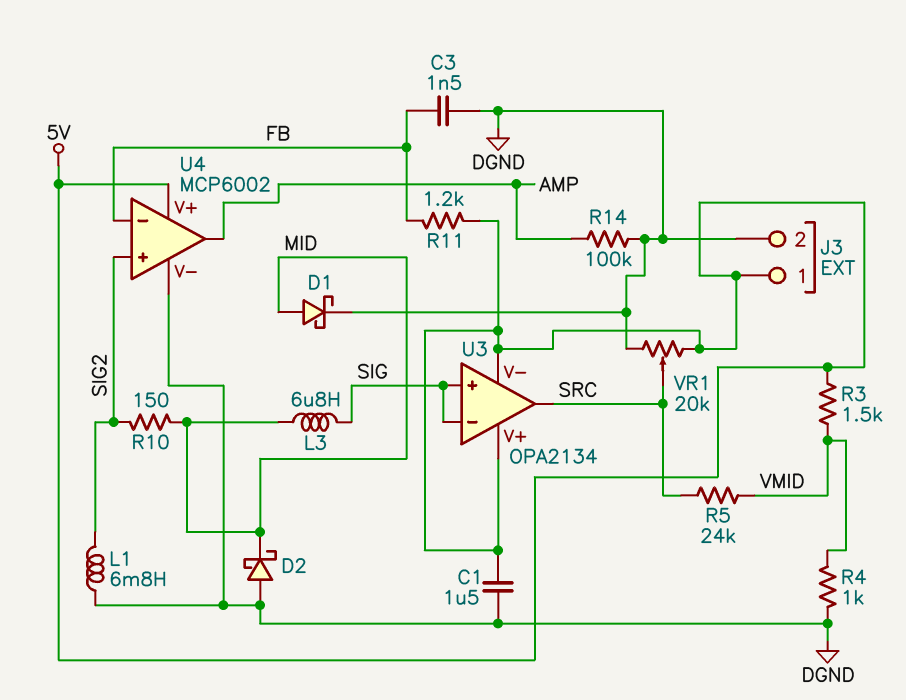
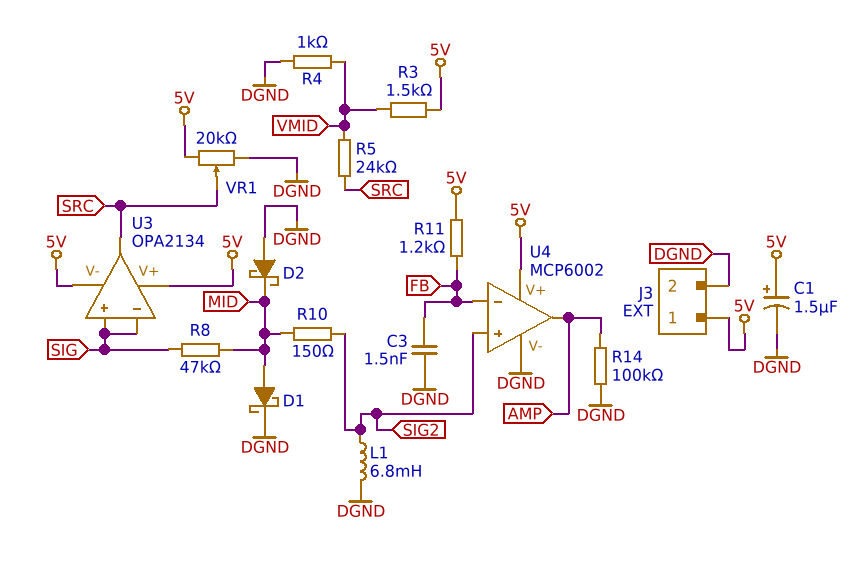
C1: 1.5uF (5V, DGND) -> 1.5uF (plus 5V, minus DGND)
L3: 6.8uH (MID, SIG) -> none
R8: none -> 47k (MID, SIG)

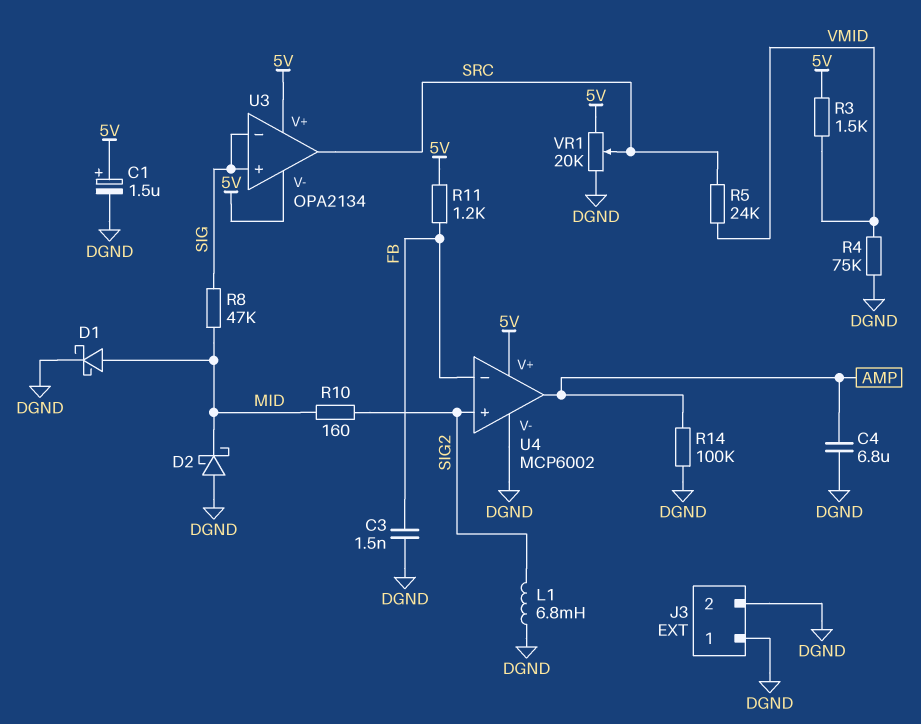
C4: none -> 6.8uF (AMP, DGND)
J3 pin 1: 5V -> DGND
R4: 1k (DGND, VMID) -> 75k (DGND, VMID)
R10: 150 (MID, SIG2) -> 160 (MID, SIG2)

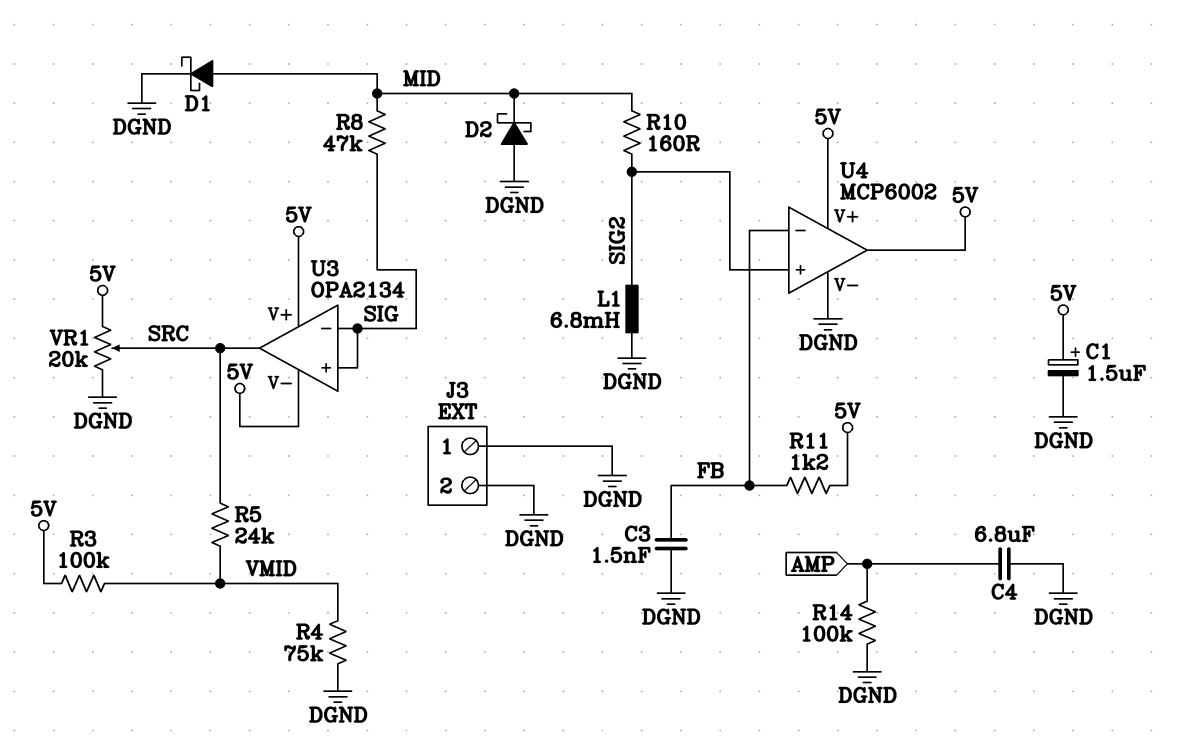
R3: 1.5k (5V, VMID) -> 100k (5V, VMID)
U4 pin out: AMP -> 5V

